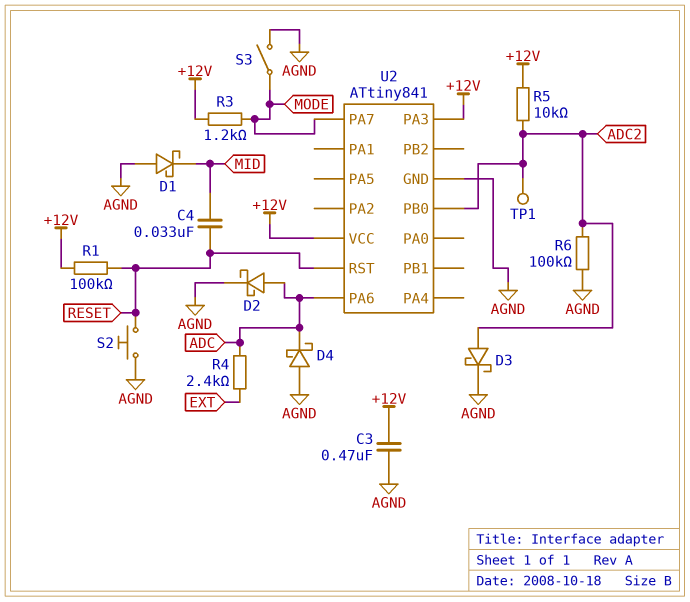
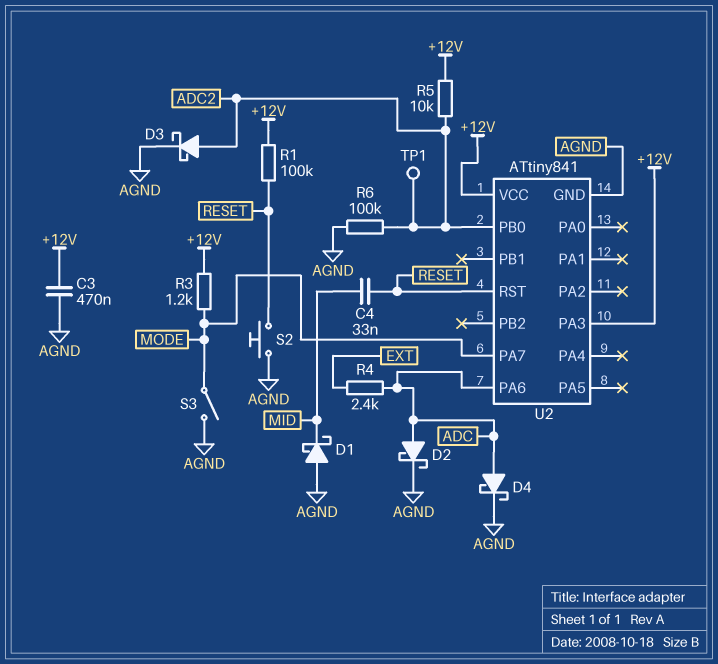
D4: schottky (A AGND, K ADC) -> schottky (A ADC, K AGND)

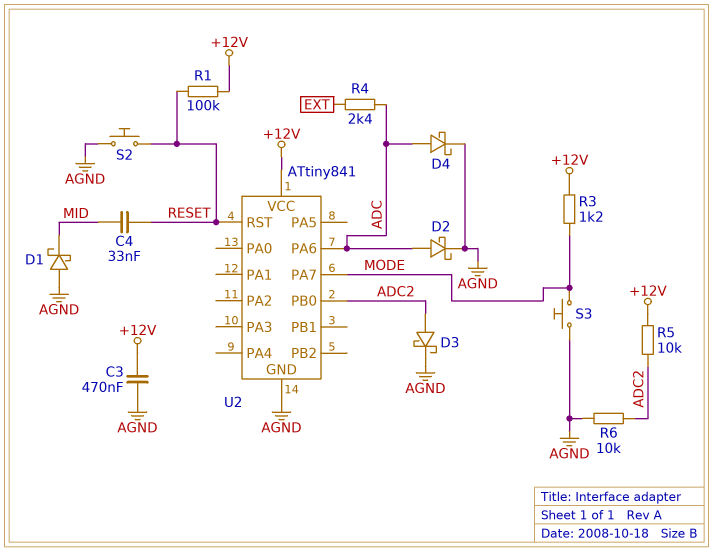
R6: 100k (ADC2, AGND) -> 10k (ADC2, AGND)
S3: switch (AGND, MODE) -> button (AGND, MODE)
TP1: test point (ADC2) -> none
U2 pin PA3: +12V -> none

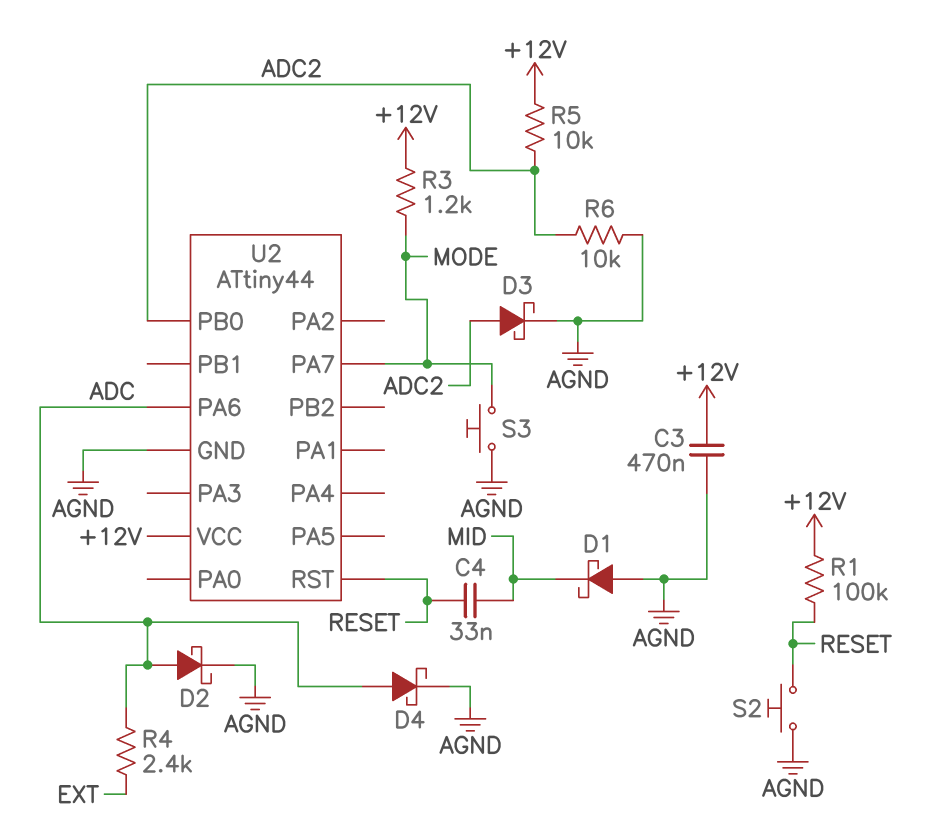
U2: ATtiny841 -> ATtiny44

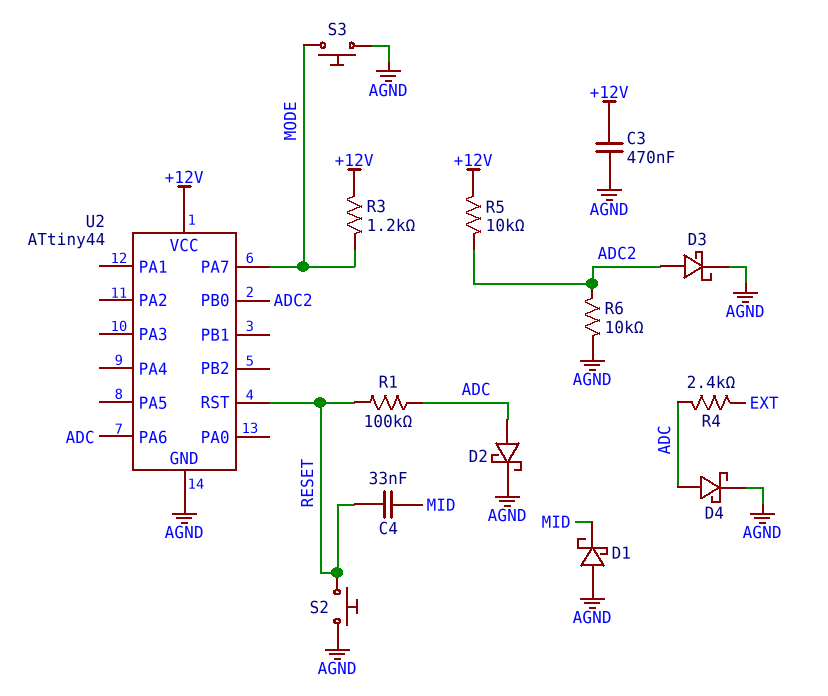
R1: 100k (+12V, RESET) -> 100k (ADC, RESET)

